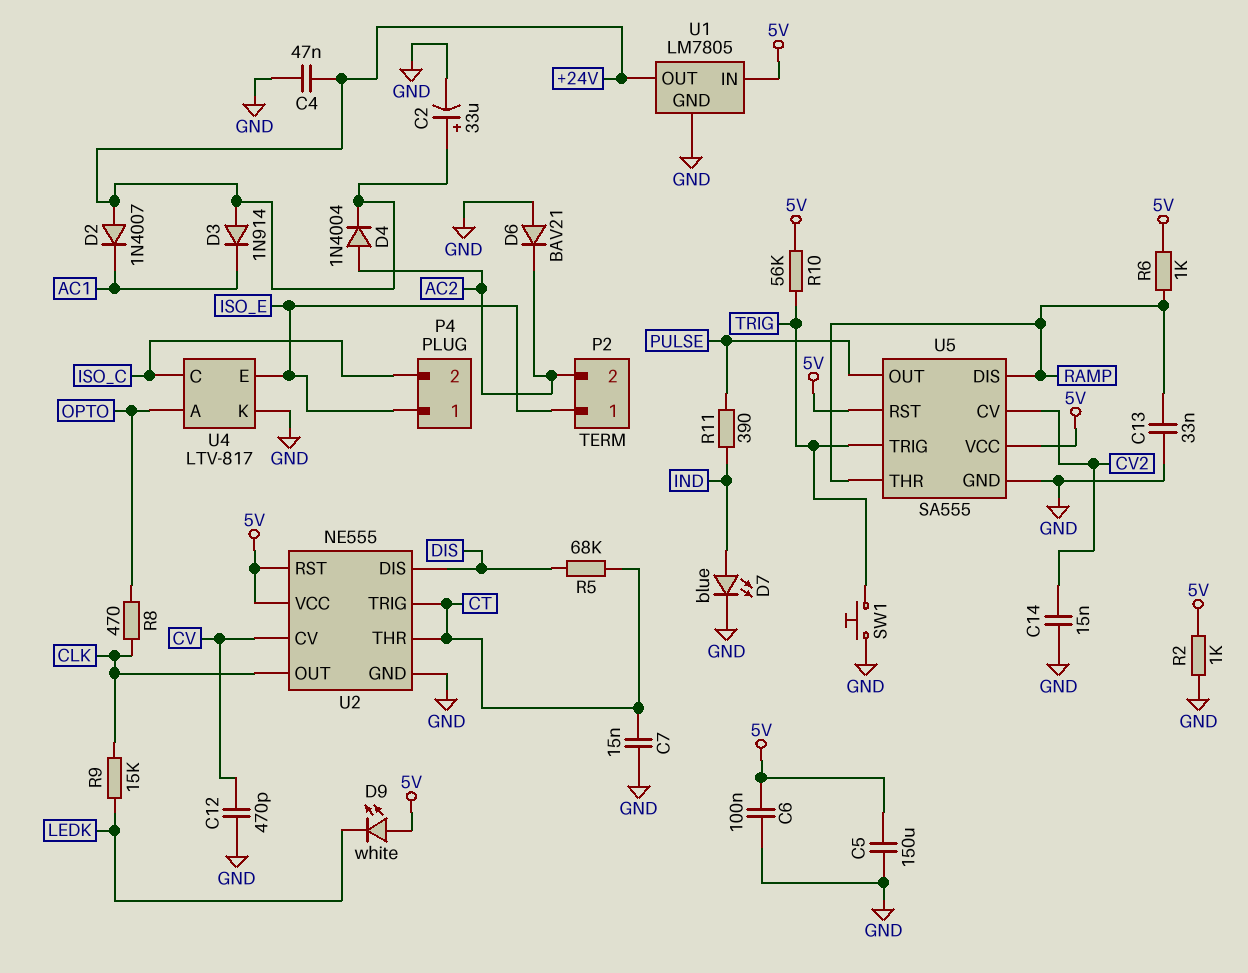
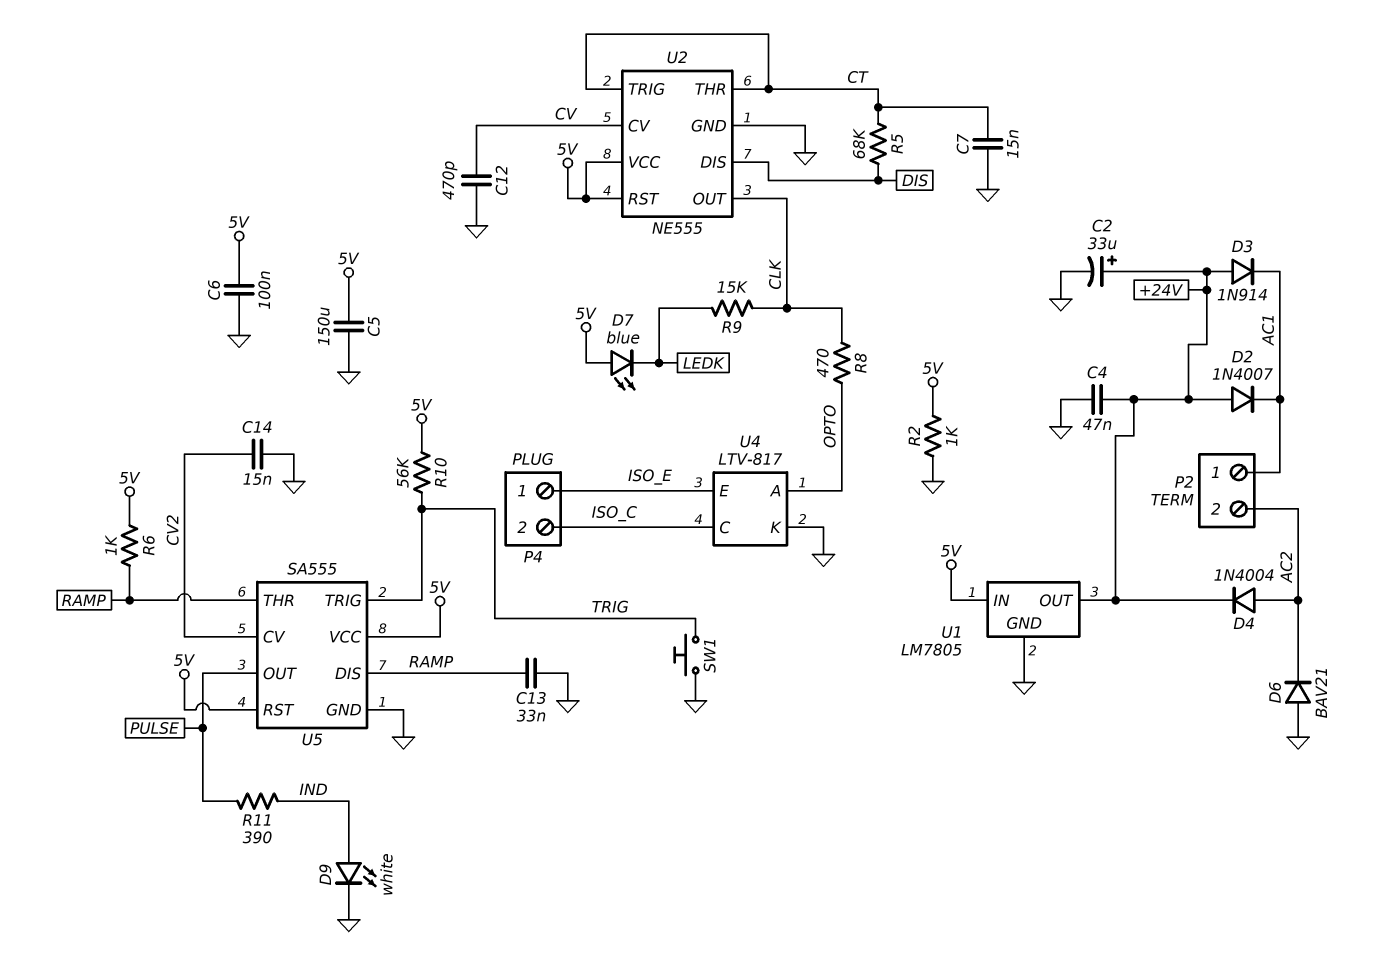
D7: LED blue (A IND, K GND) -> LED blue (A 5V, K LEDK)
D9: LED white (A 5V, K LEDK) -> LED white (A IND, K GND)
P2 pin 1: ISO_E -> AC1

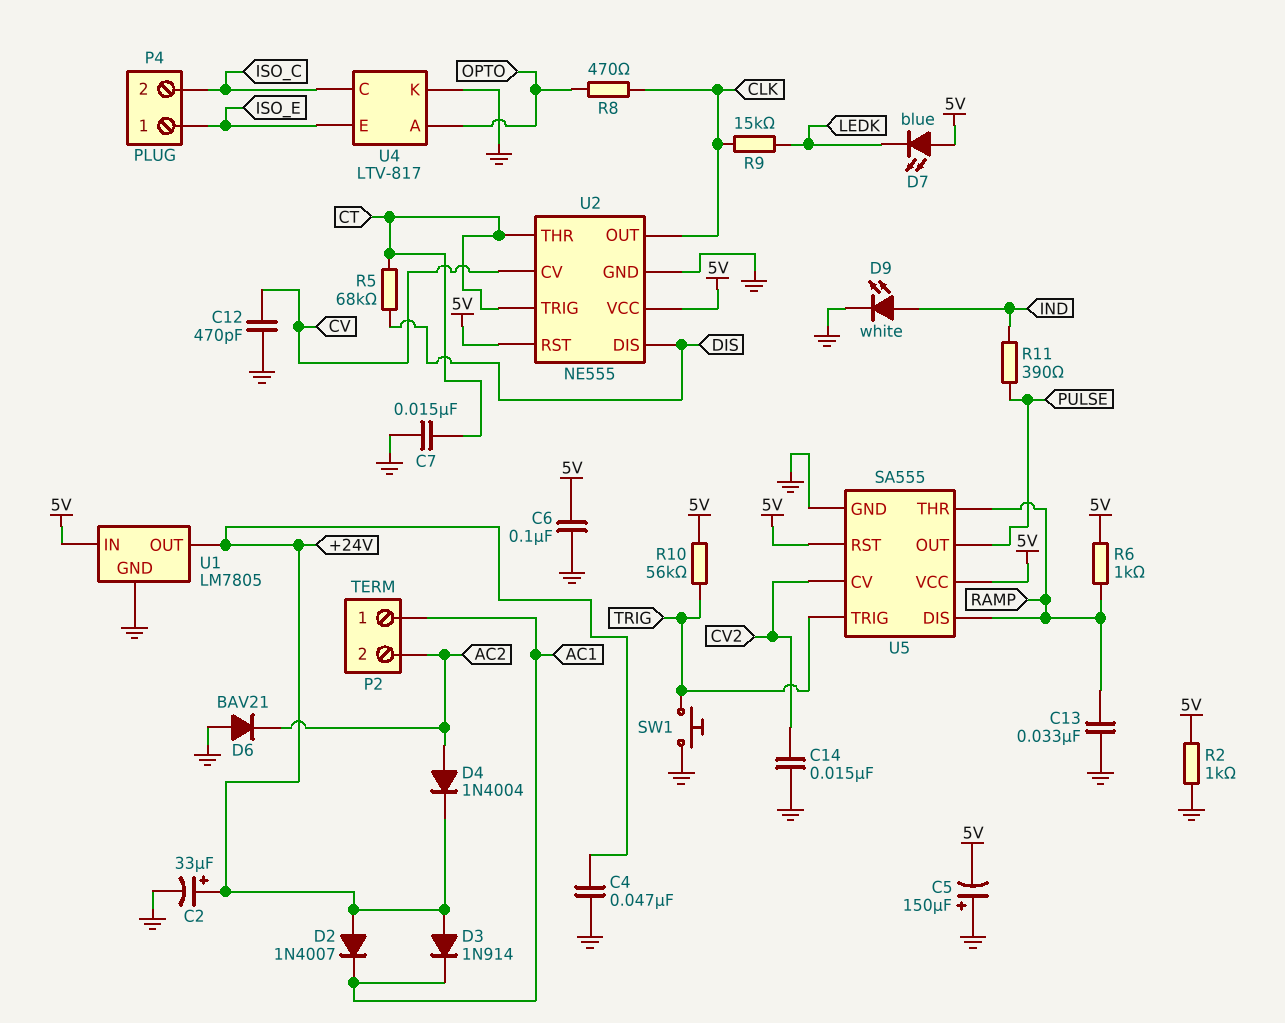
C5: 150uF (5V, GND) -> 150uF (plus GND, minus 5V)

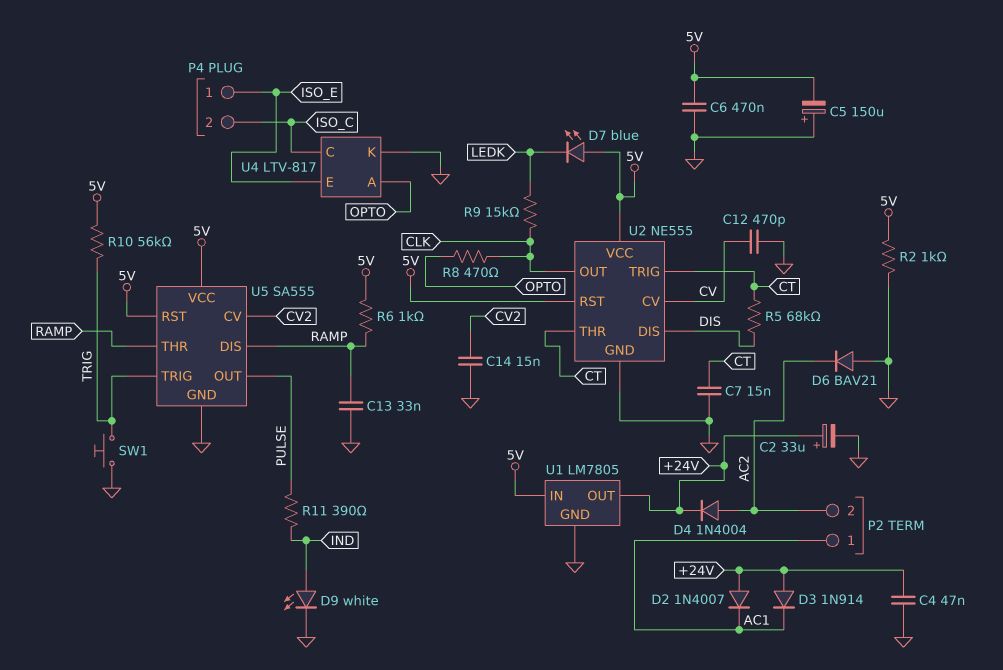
C6: 100nF (5V, GND) -> 470nF (5V, GND)

